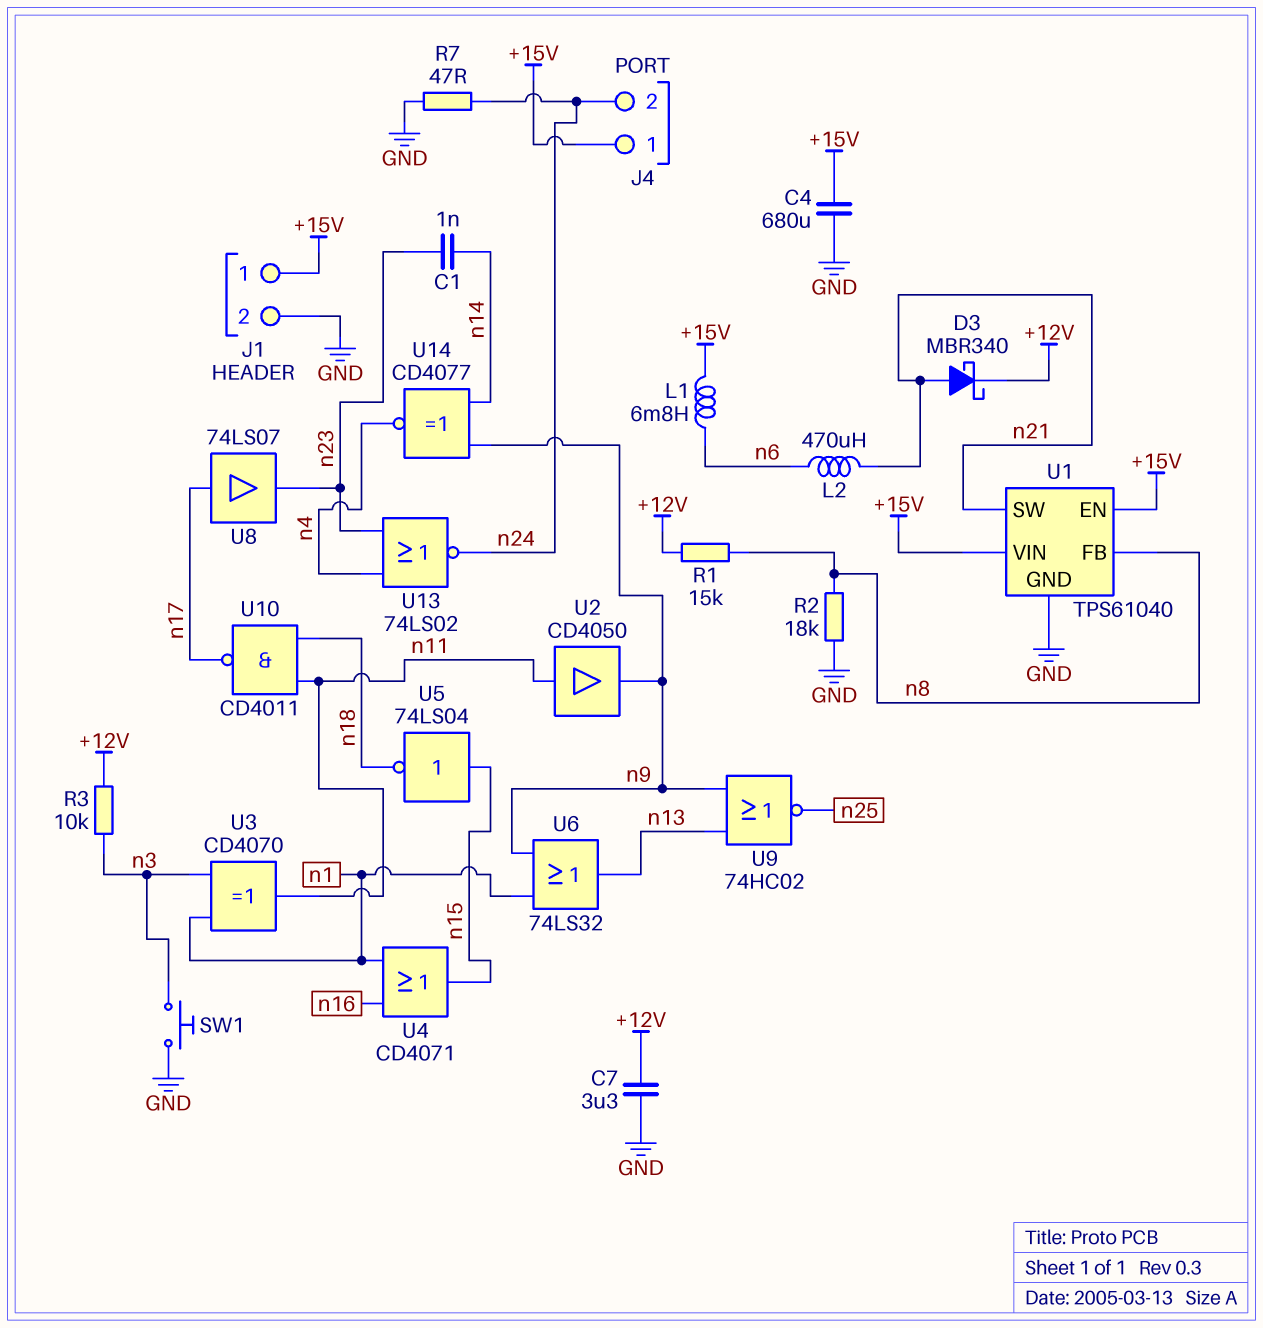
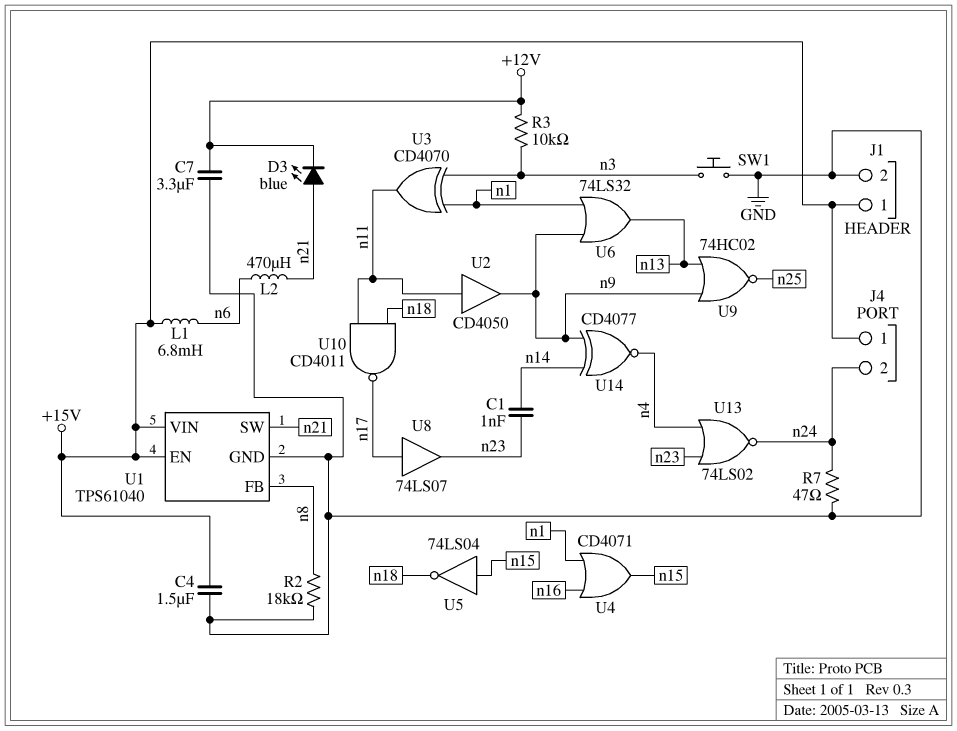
C4: 680uF (+15V, GND) -> 1.5uF (+15V, GND)
D3: schottky MBR340 (A n21, K +12V) -> LED blue (A n21, K +12V)
R1: 15k (+12V, n8) -> none

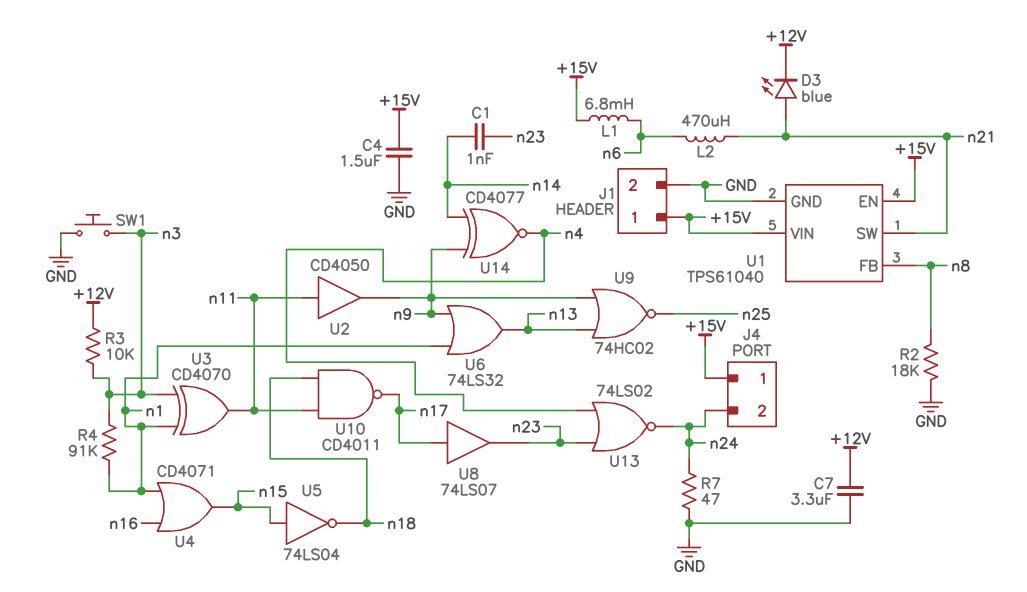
R4: none -> 91k (n1, n3)

